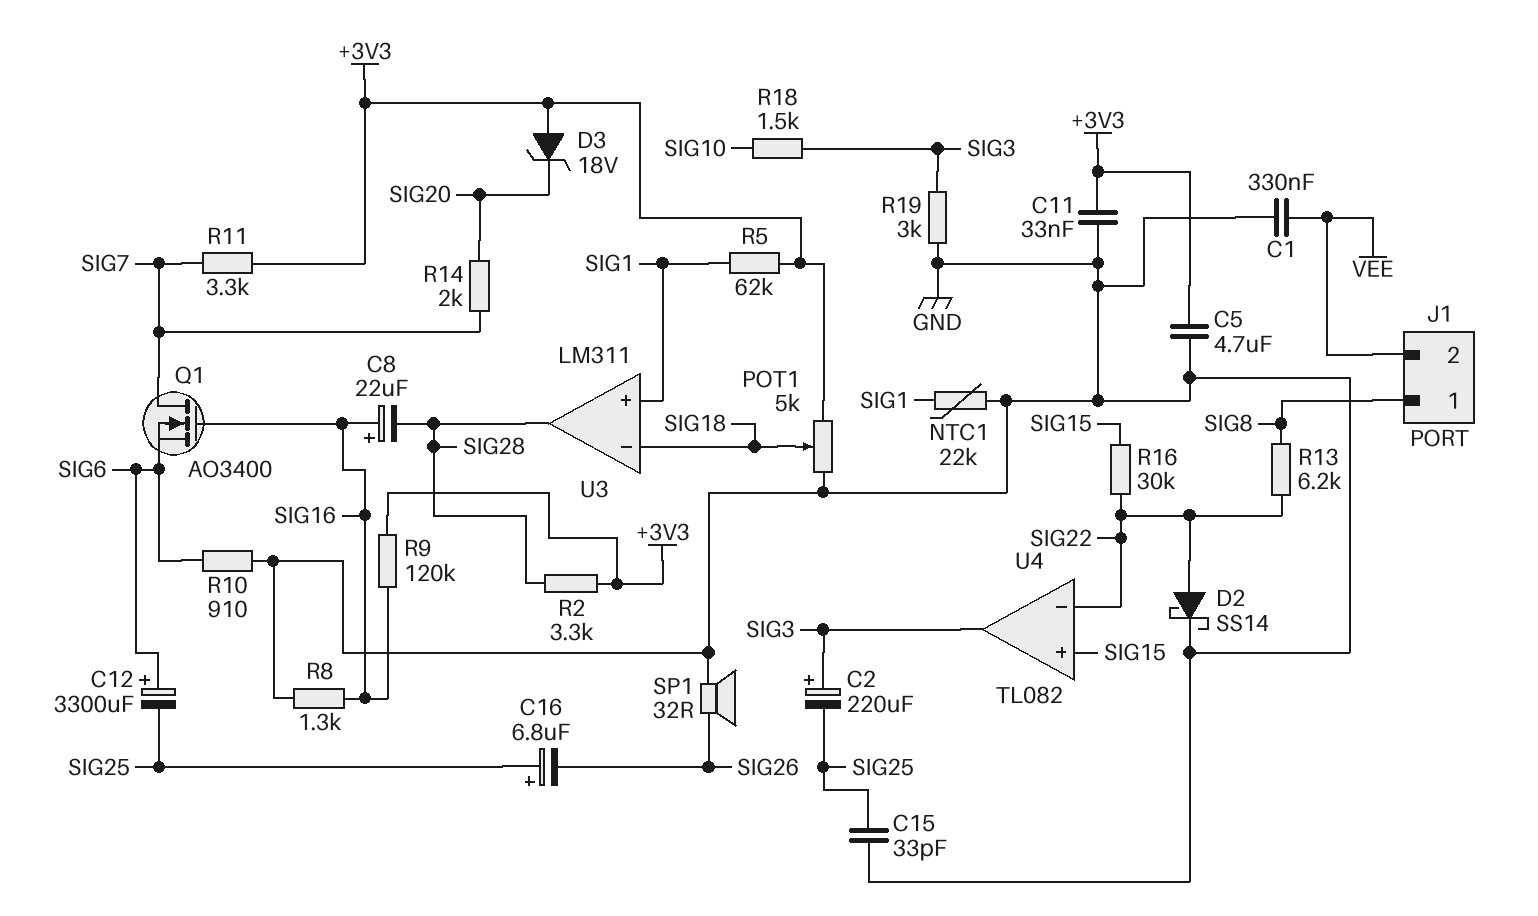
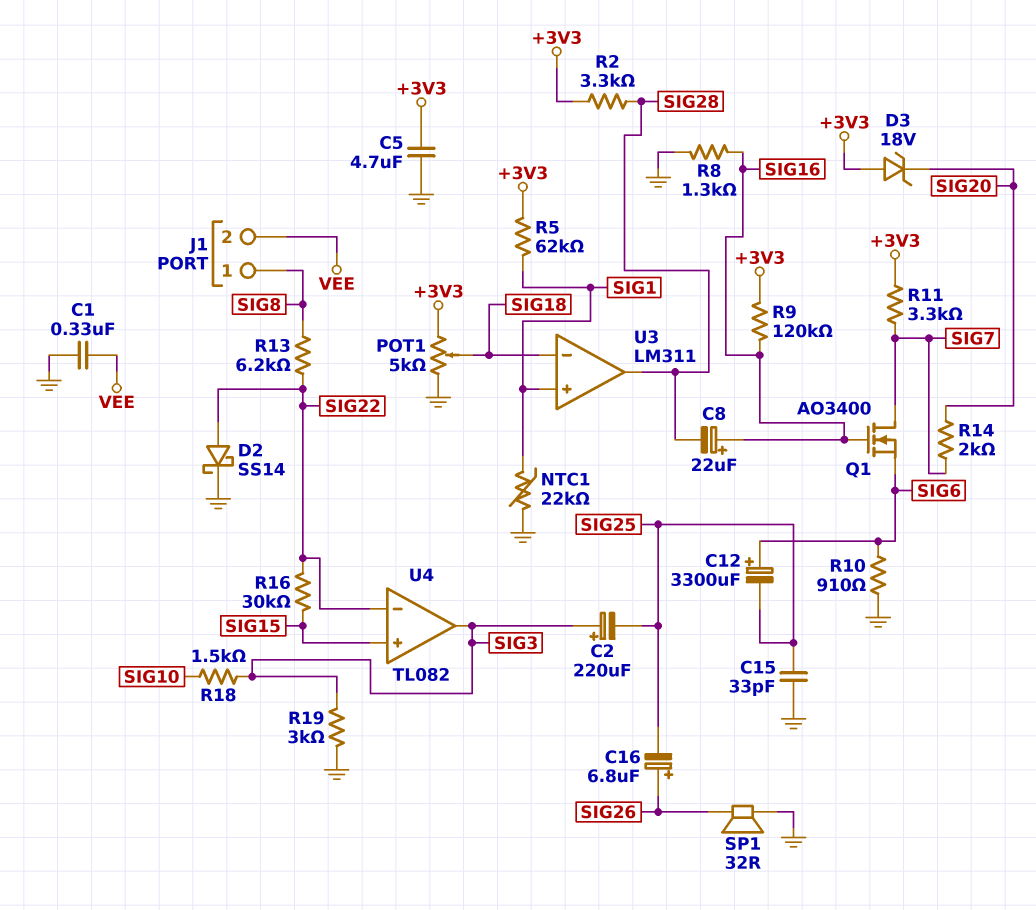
C11: 33nF (+3V3, GND) -> none
C16: 6.8uF (plus SIG25, minus SIG26) -> 6.8uF (plus SIG26, minus SIG25)

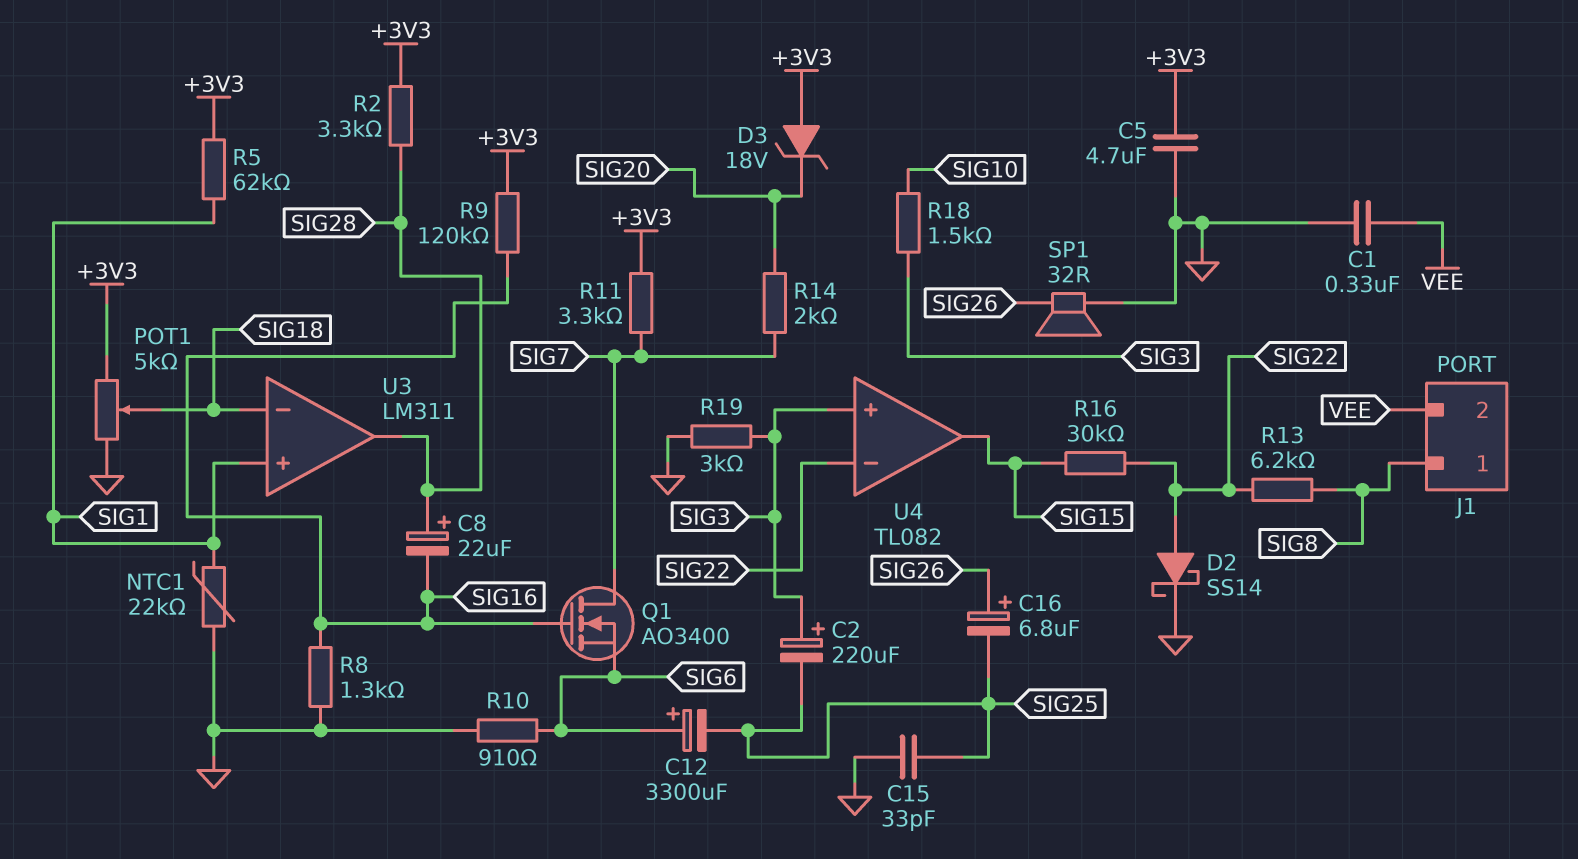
C8: 22uF (plus SIG16, minus SIG28) -> 22uF (plus SIG28, minus SIG16)
U4 pin in+: SIG15 -> SIG3
U4 pin out: SIG3 -> SIG15

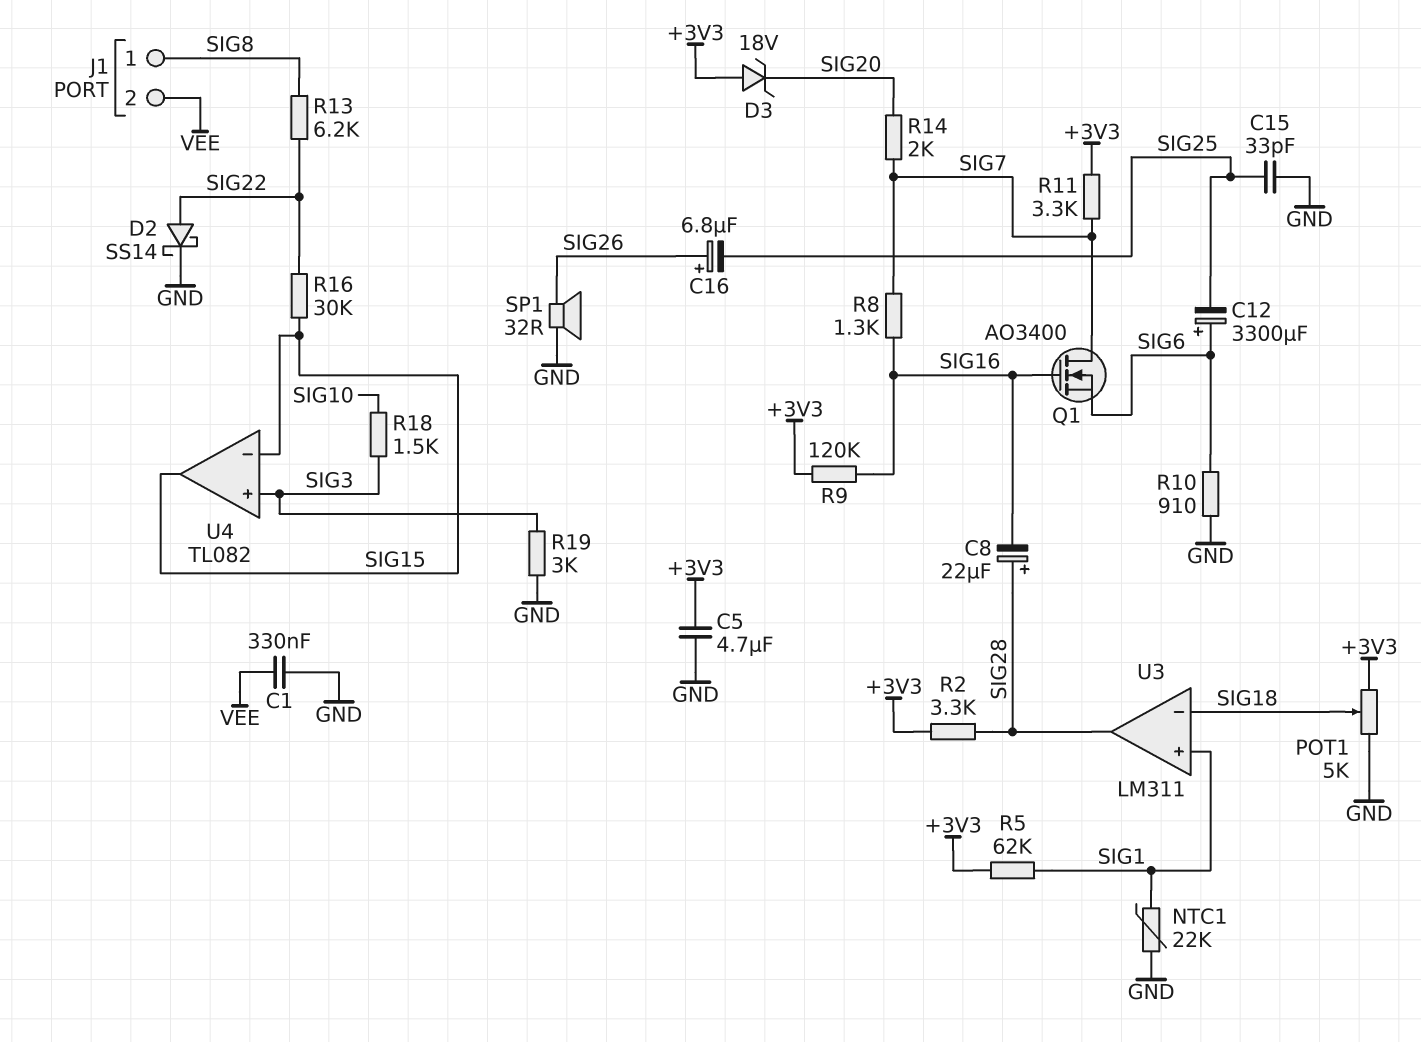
C2: 220uF (plus SIG3, minus SIG25) -> none
R8: 1.3k (GND, SIG16) -> 1.3k (SIG7, SIG16)
U4 pin in-: SIG22 -> SIG15

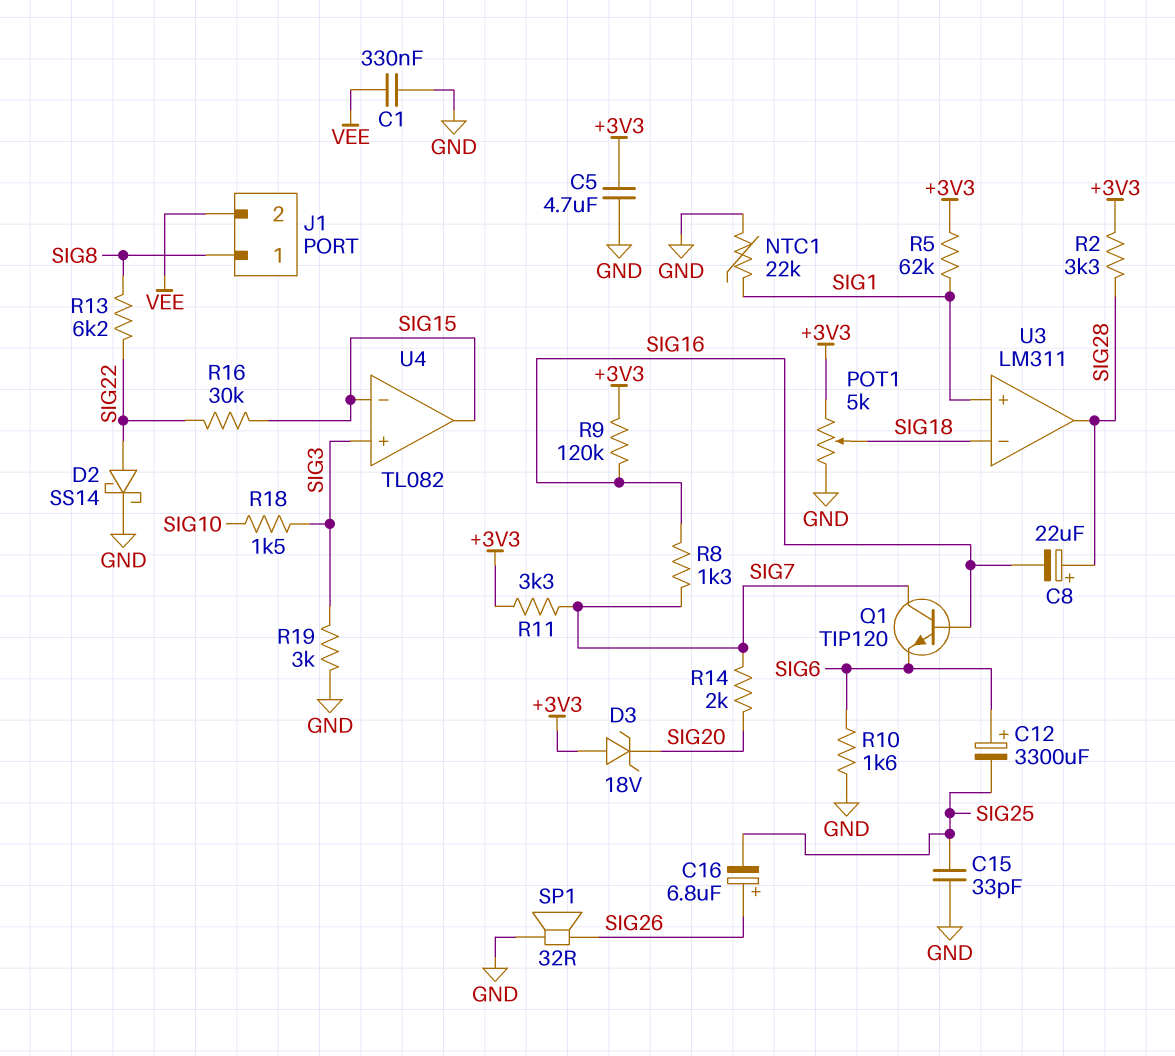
Q1: NMOS AO3400 (G SIG16, D SIG7, S SIG6) -> NPN TIP120 (B SIG16, C SIG7, E SIG6)
R10: 910 (GND, SIG6) -> 1.6k (GND, SIG6)

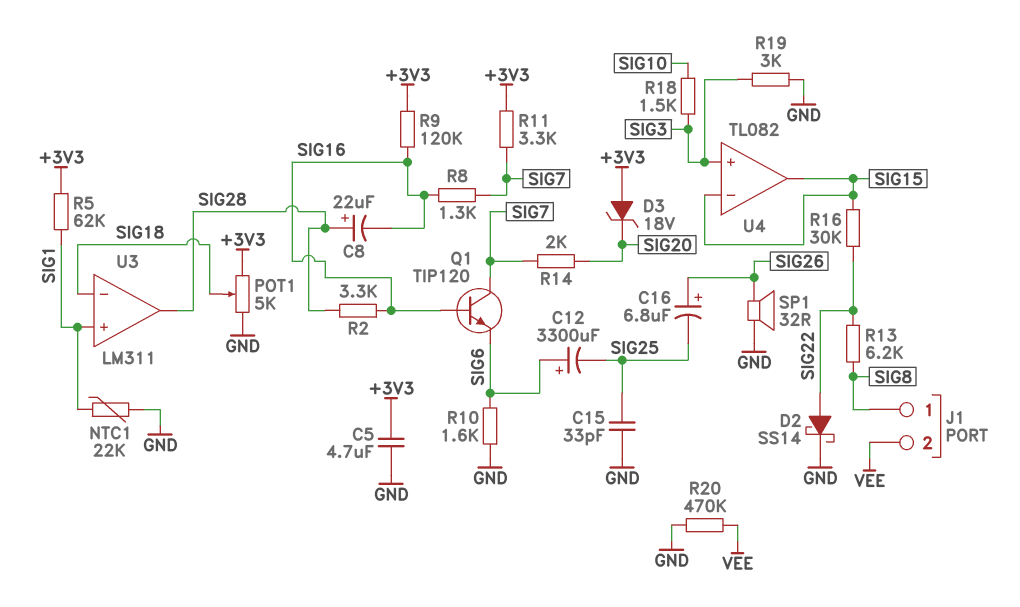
C1: 330nF (GND, VEE) -> none
R2: 3.3k (+3V3, SIG28) -> 3.3k (SIG16, SIG28)
R20: none -> 470k (GND, VEE)

